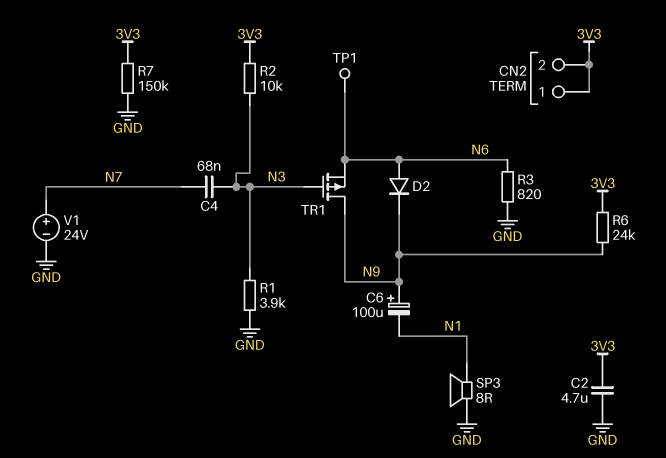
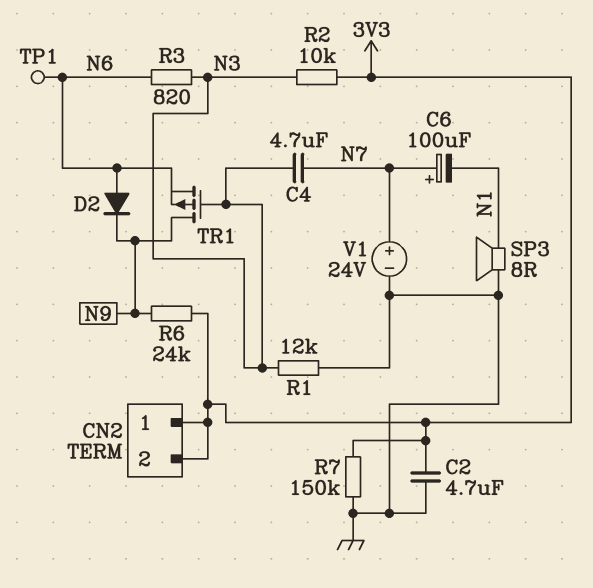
C4: 68nF (N3, N7) -> 4.7uF (N3, N7)
C6: 100uF (plus N9, minus N1) -> 100uF (plus N7, minus N1)
R1: 3.9k (GND, N3) -> 12k (GND, N3)
R3: 820 (GND, N6) -> 820 (N3, N6)

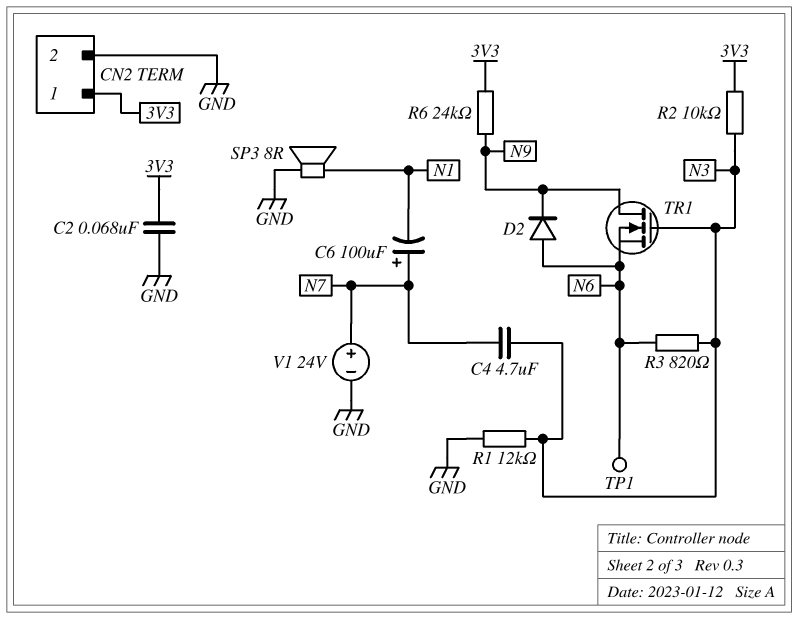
C2: 4.7uF (3V3, GND) -> 68nF (3V3, GND)
CN2 pin 2: 3V3 -> GND
R7: 150k (3V3, GND) -> none
TR1: PMOS (G N3, D N9, S N6) -> NMOS (G N3, D N9, S N6)

